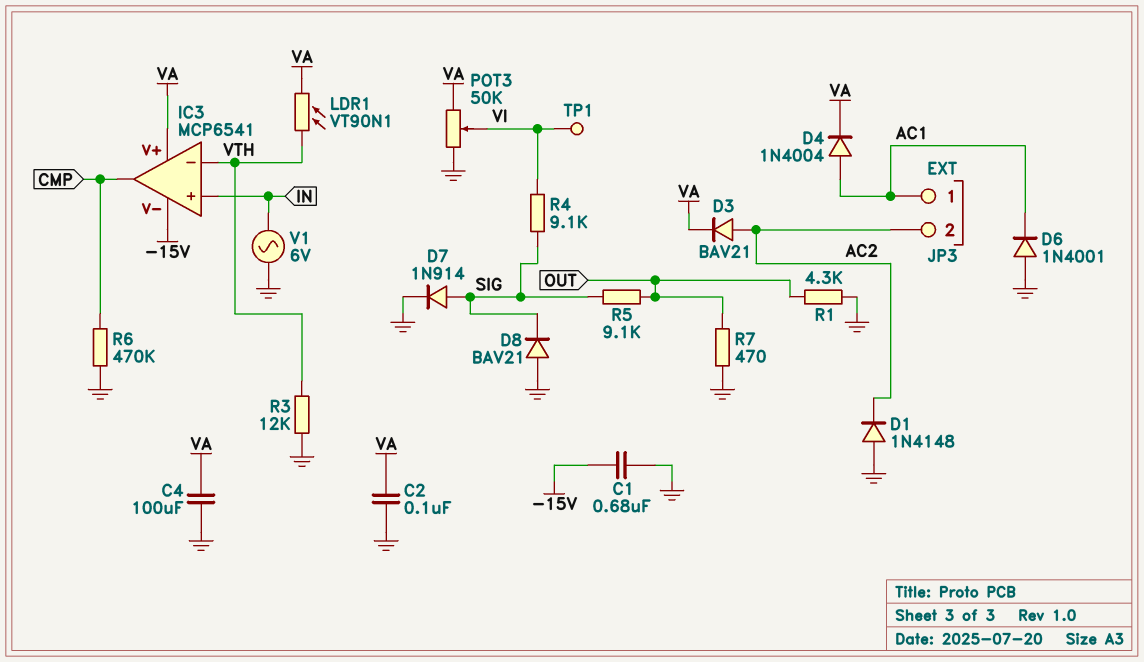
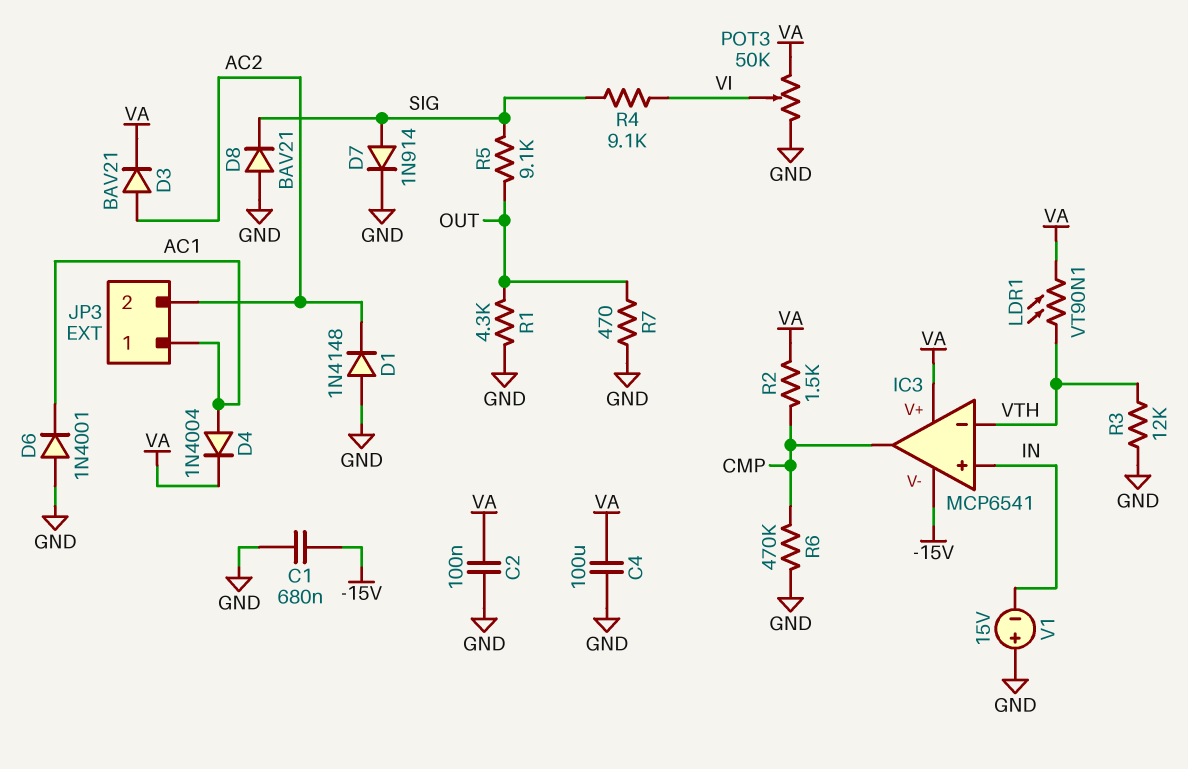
R2: none -> 1.5k (CMP, VA)
TP1: test point (VI) -> none
V1: AC 6V (GND, IN) -> 15V (plus GND, minus IN)

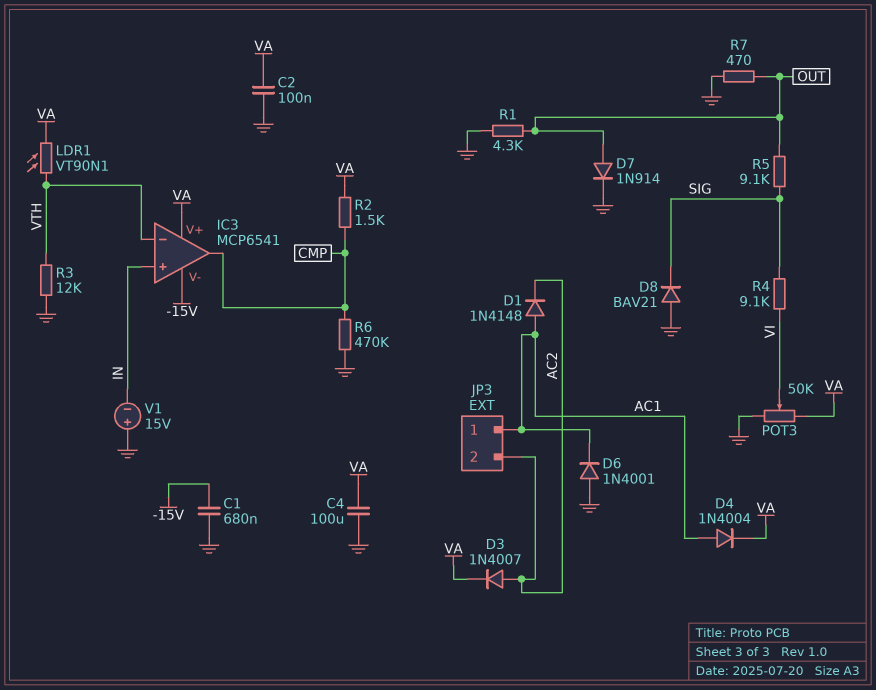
D1: diode 1N4148 (A GND, K AC2) -> diode 1N4148 (A AC1, K AC2)
D3: diode BAV21 (A AC2, K VA) -> diode 1N4007 (A AC2, K VA)
D7: diode 1N914 (A SIG, K GND) -> diode 1N914 (A OUT, K GND)

